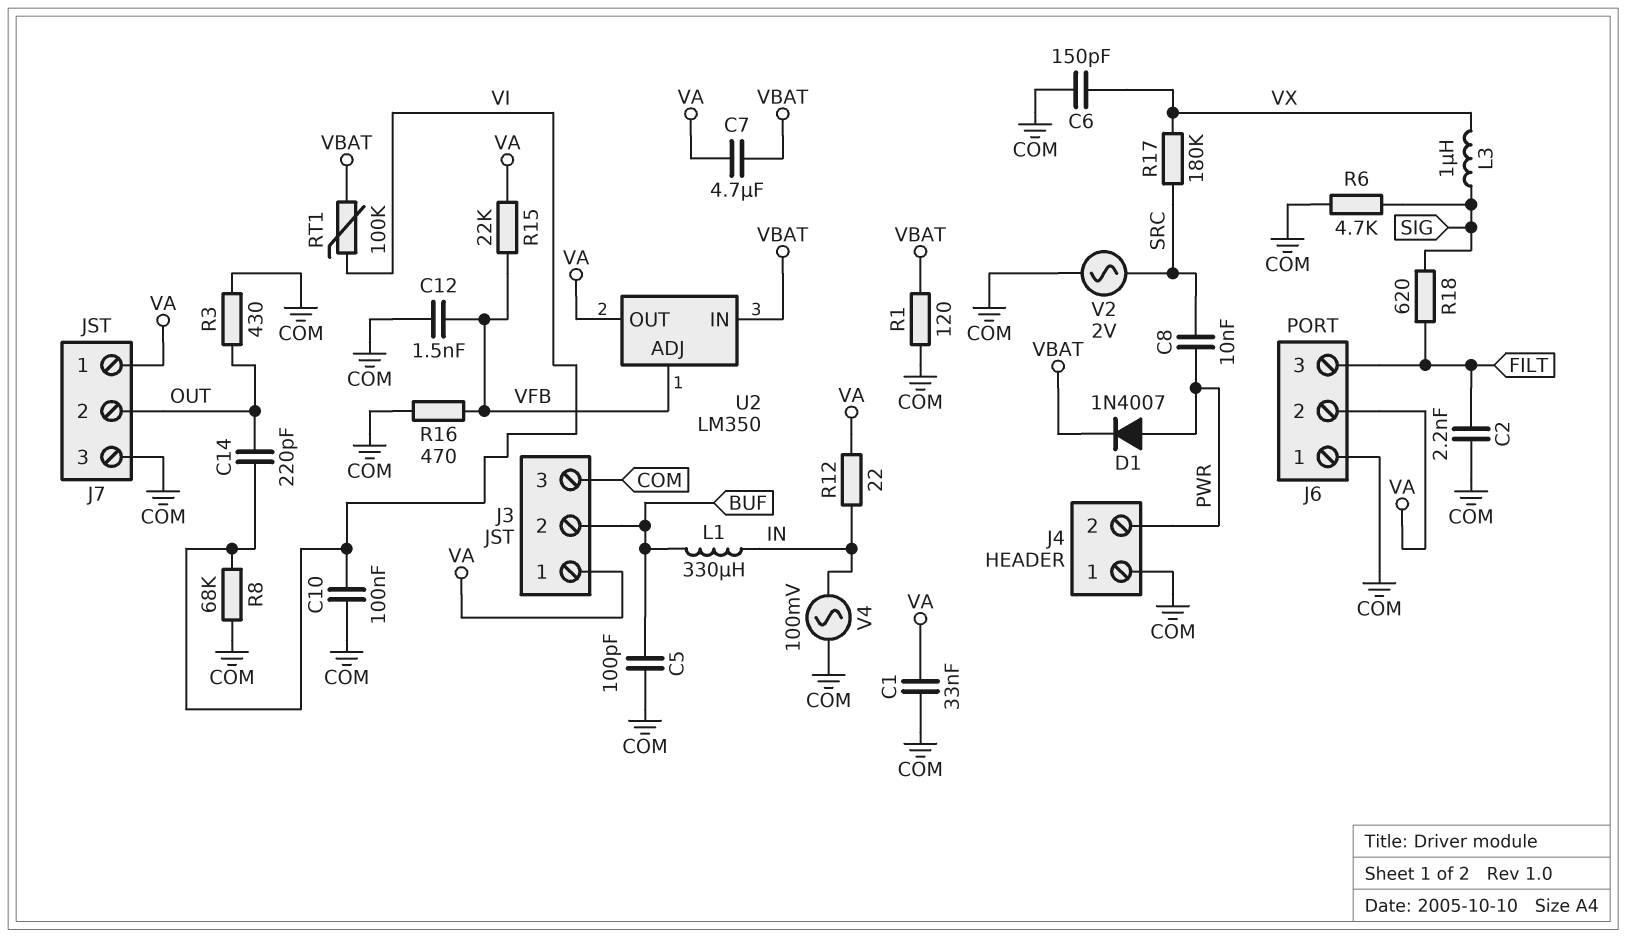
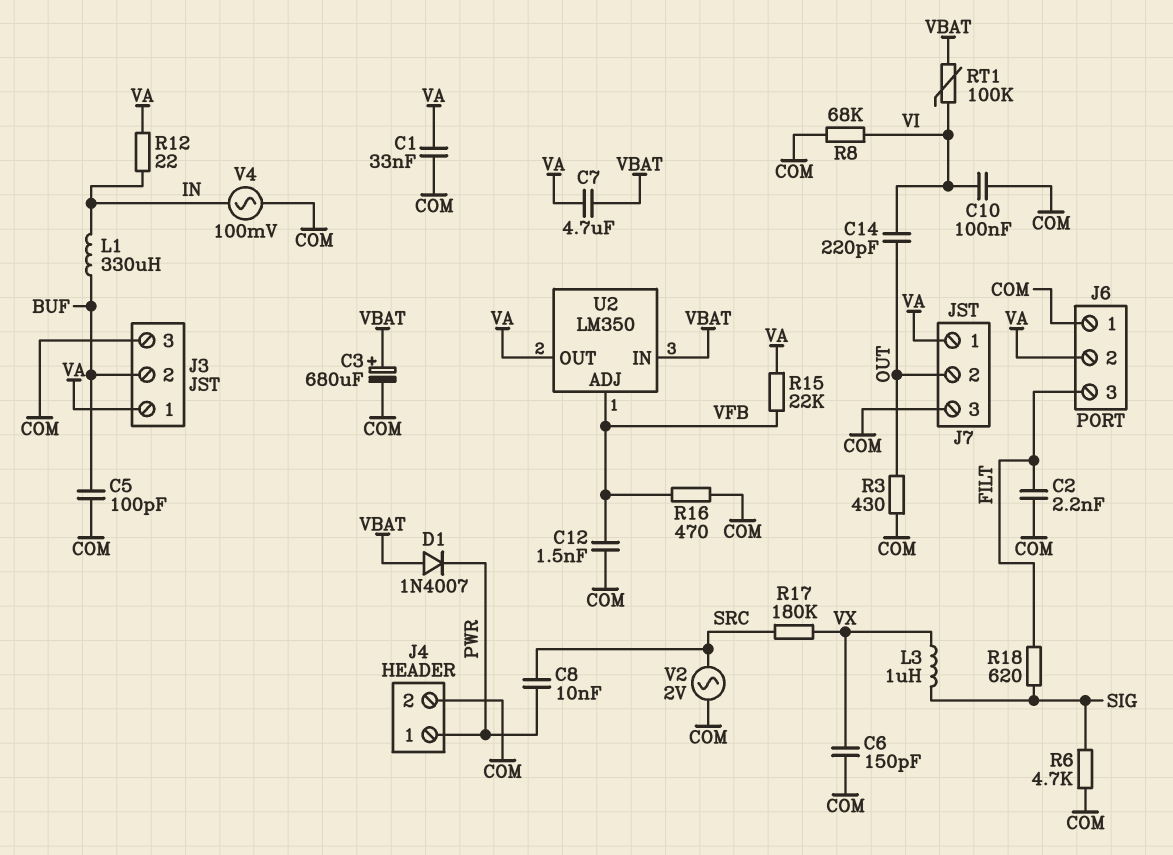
C3: none -> 680uF (plus VBAT, minus COM)
D1: diode 1N4007 (A PWR, K VBAT) -> diode 1N4007 (A VBAT, K PWR)
J4 pin 1: COM -> PWR
J4 pin 2: PWR -> COM
R1: 120 (COM, VBAT) -> none

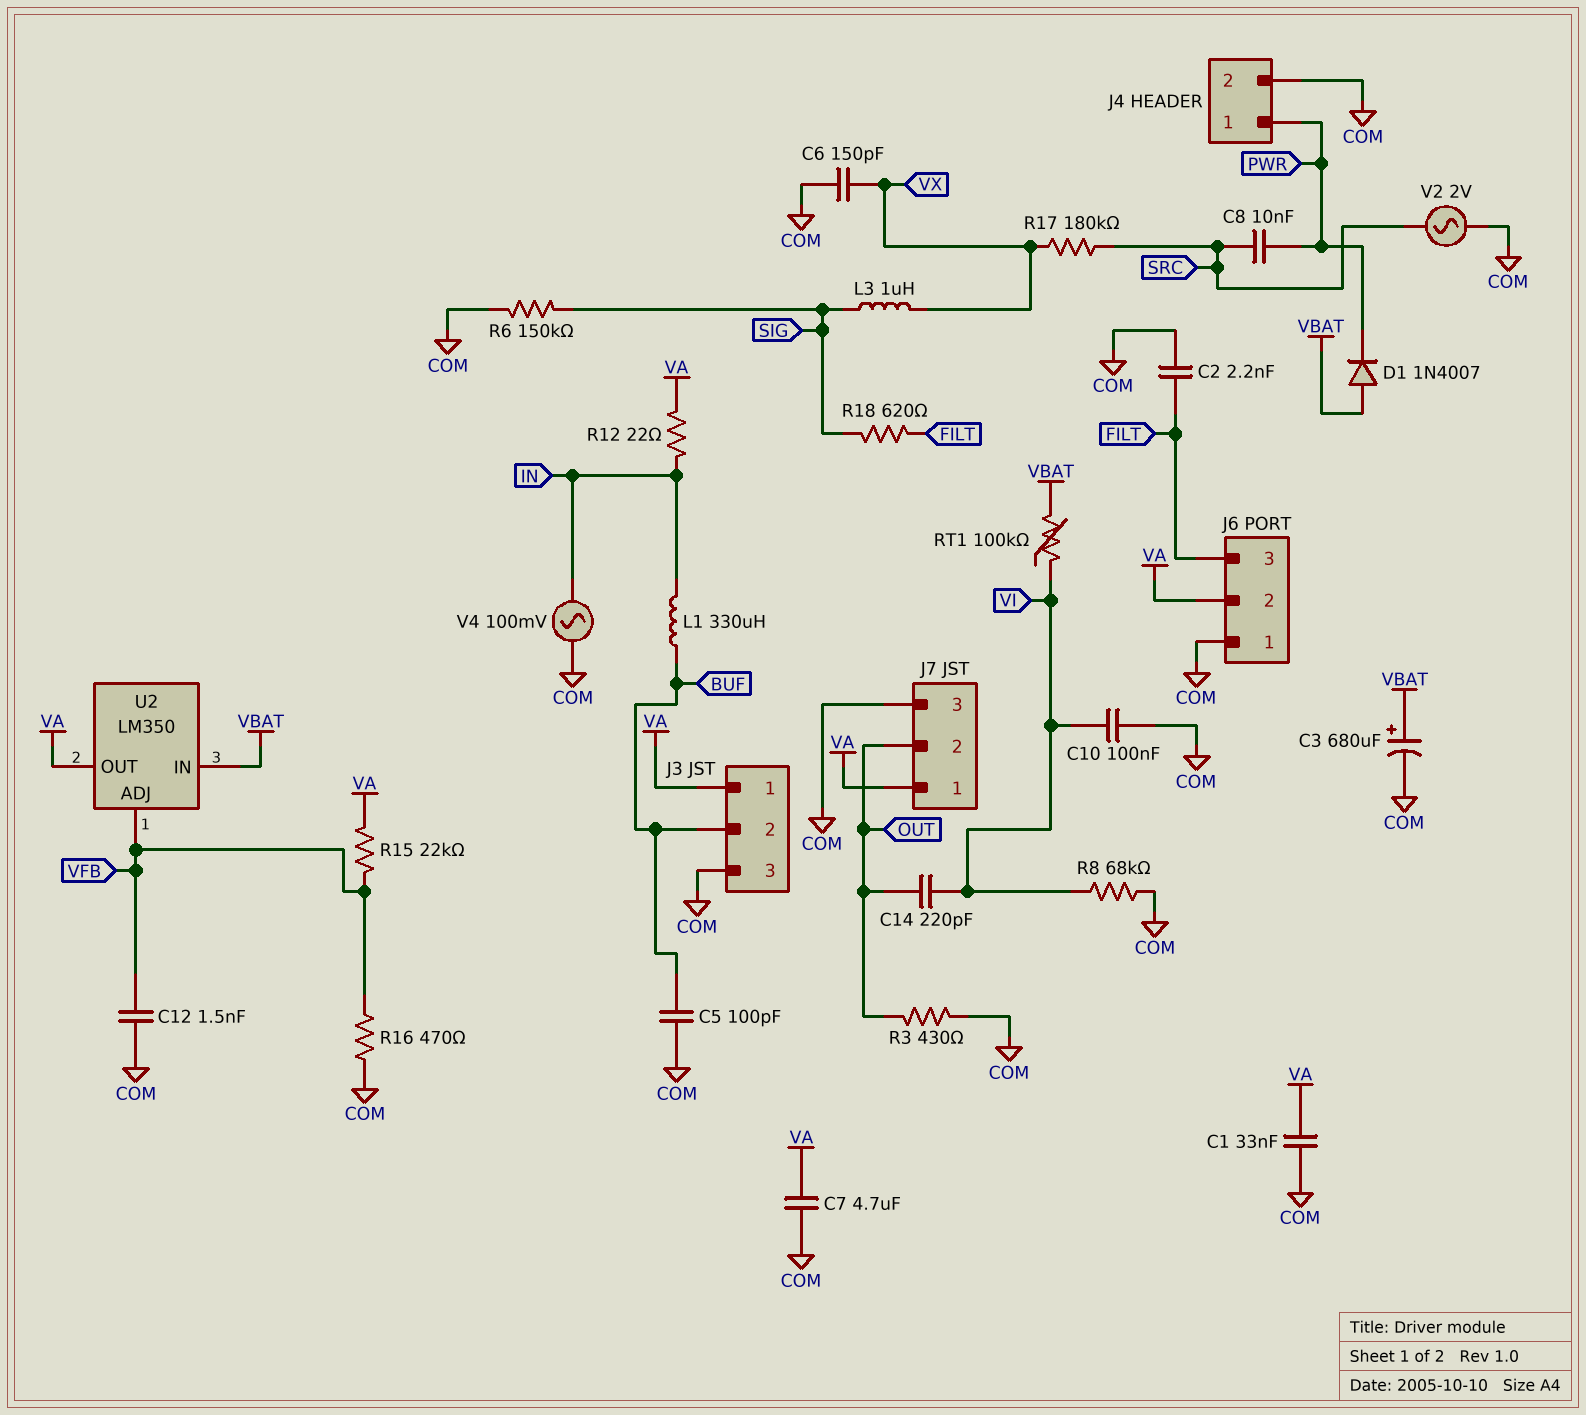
C7: 4.7uF (VA, VBAT) -> 4.7uF (COM, VA)
R6: 4.7k (COM, SIG) -> 150k (COM, SIG)

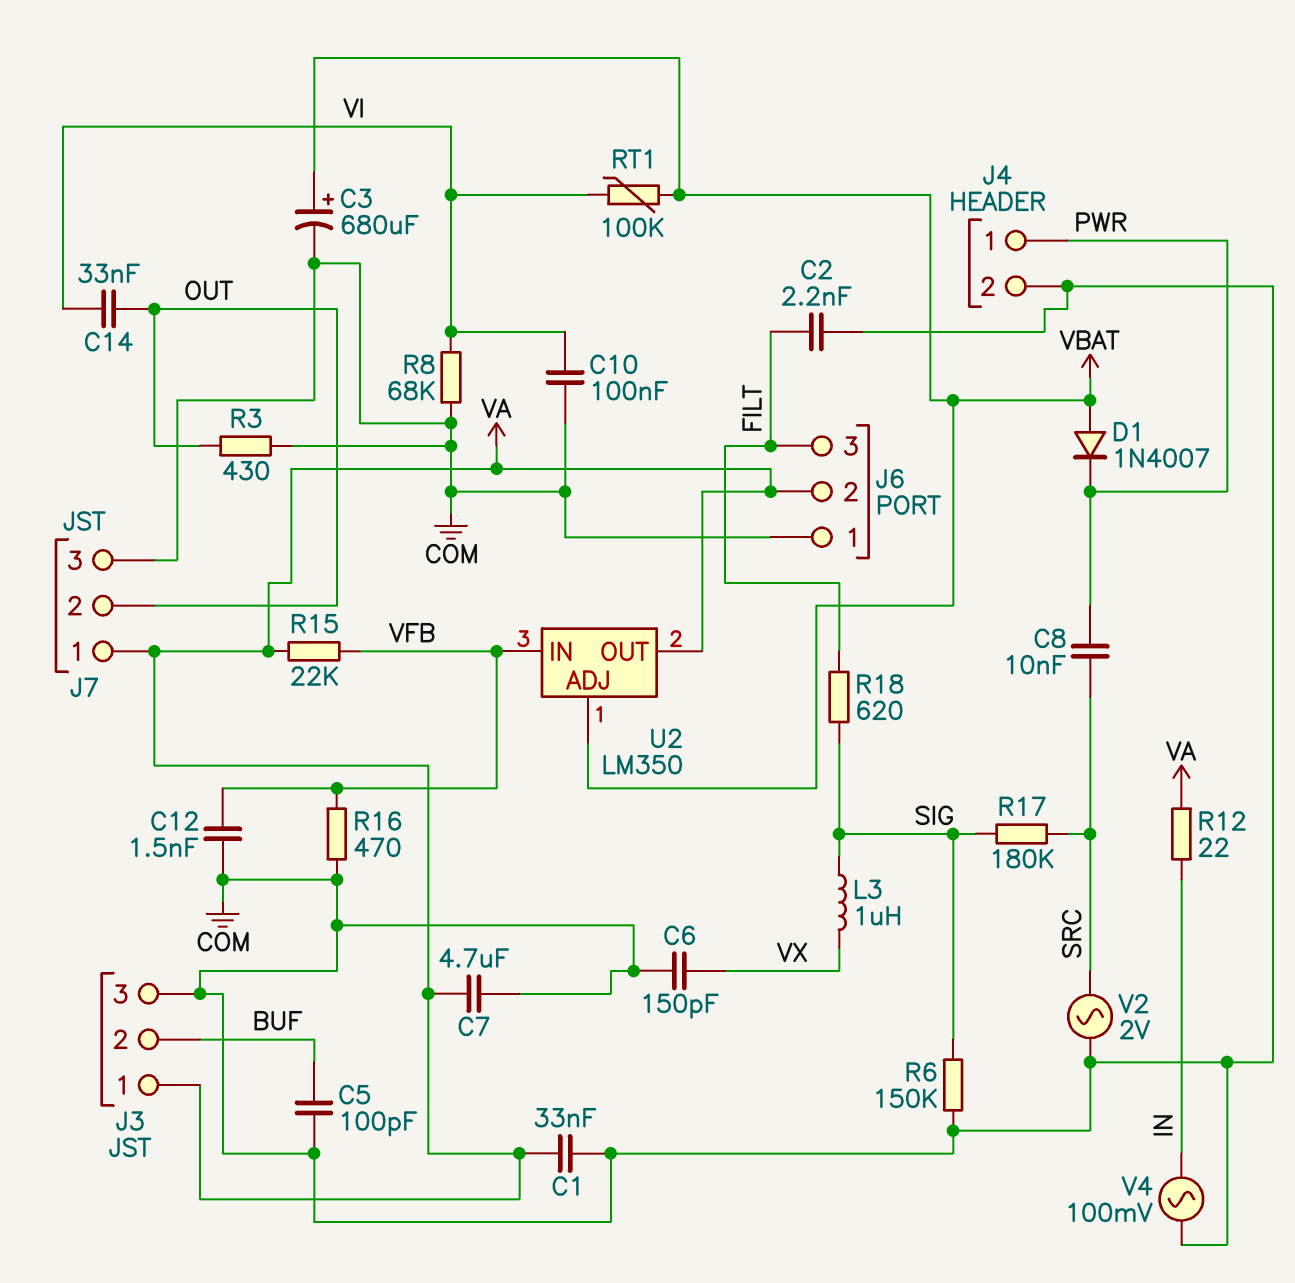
C14: 220pF (OUT, VI) -> 33nF (OUT, VI)
L1: 330uH (BUF, IN) -> none
R17: 180k (SRC, VX) -> 180k (SIG, SRC)
U2 pin ADJ: VFB -> VBAT
U2 pin IN: VBAT -> VFB

